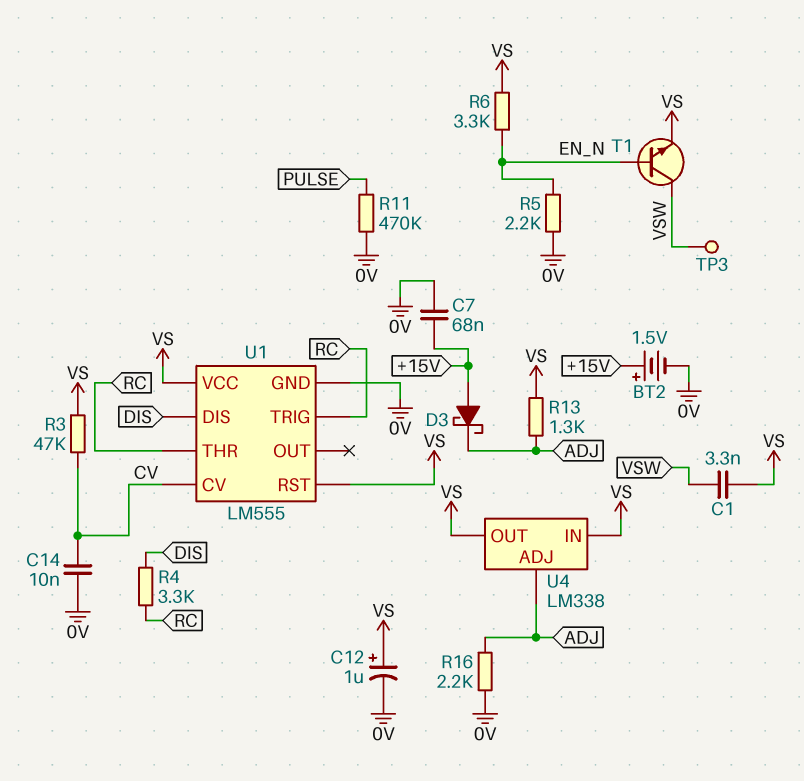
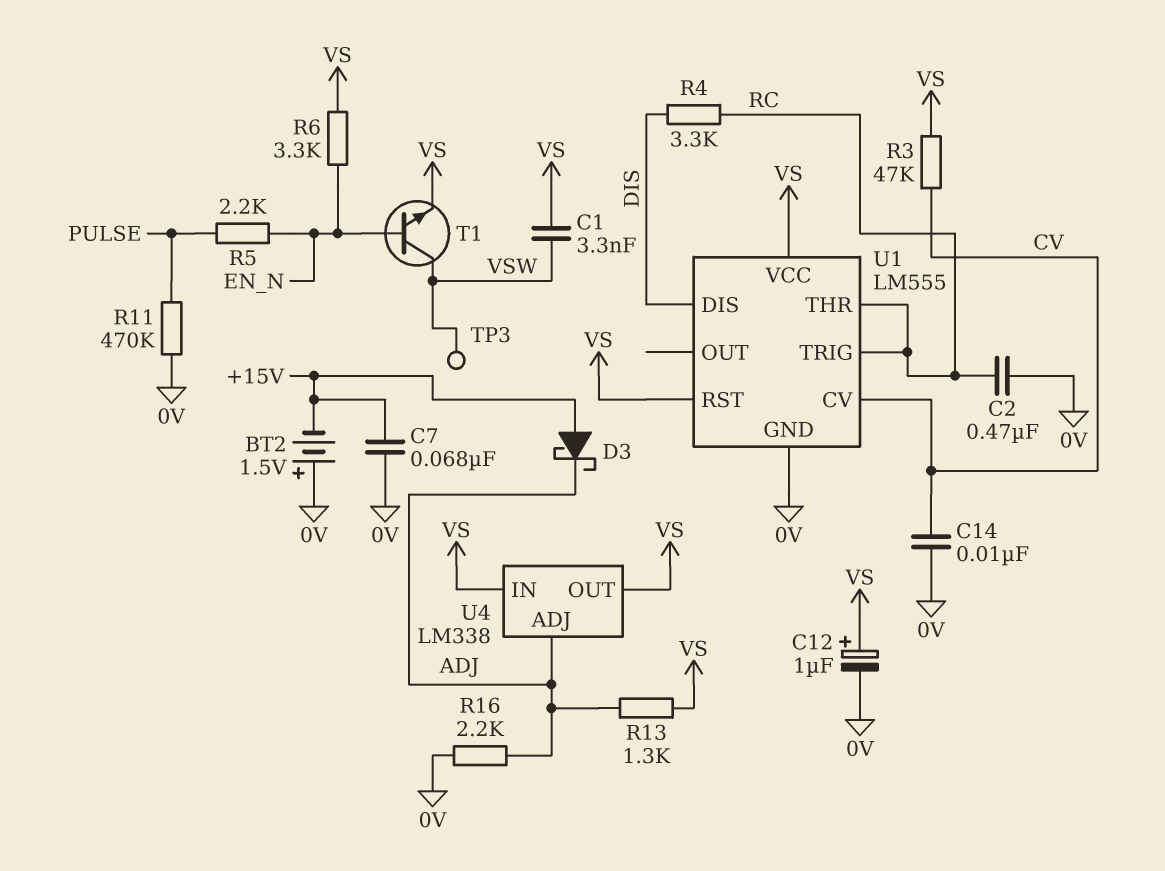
BT2: 1.5V (plus +15V, minus 0V) -> 1.5V (plus 0V, minus +15V)
C2: none -> 470nF (0V, RC)
R5: 2.2k (0V, EN_N) -> 2.2k (EN_N, PULSE)

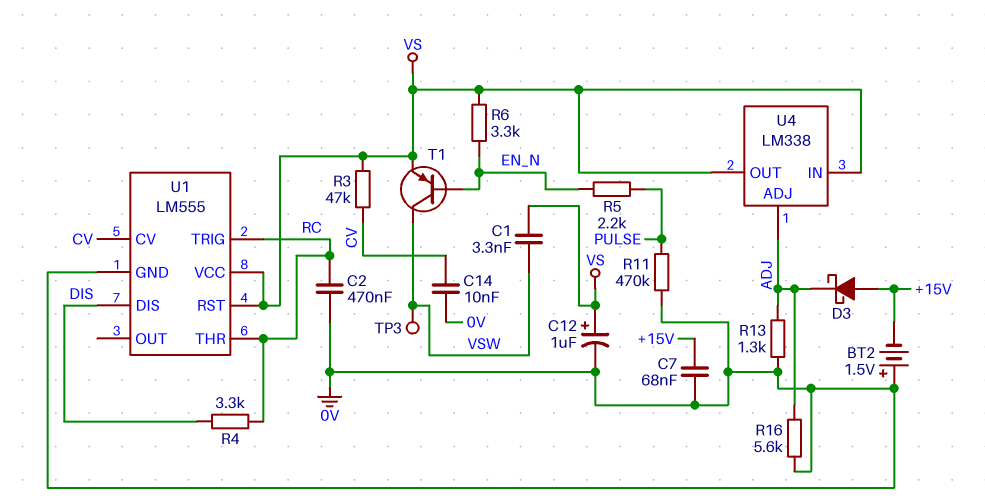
R13: 1.3k (ADJ, VS) -> 1.3k (0V, ADJ)
R16: 2.2k (0V, ADJ) -> 5.6k (0V, ADJ)
T1: NPN (B EN_N, C VSW, E VS) -> PNP (B EN_N, C VSW, E VS)

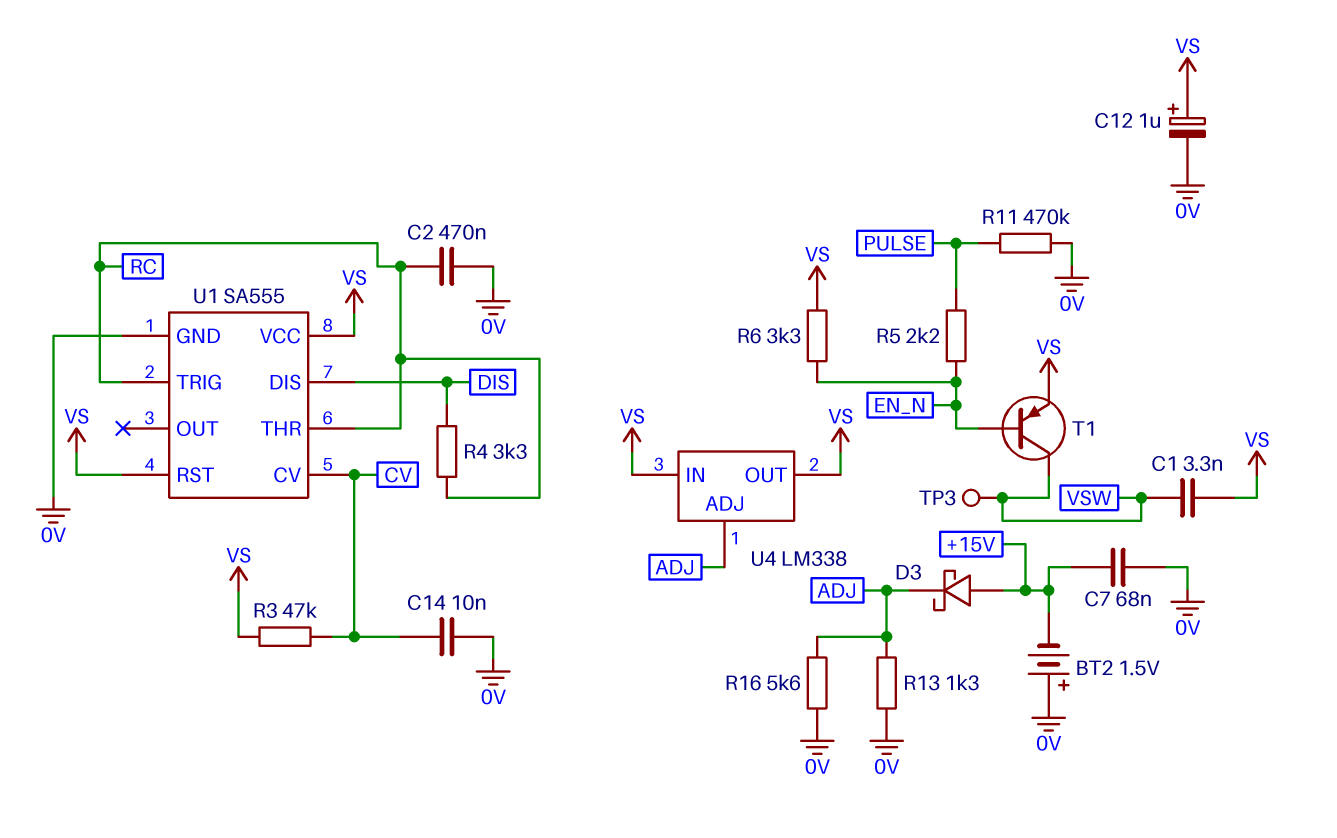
U1: LM555 -> SA555

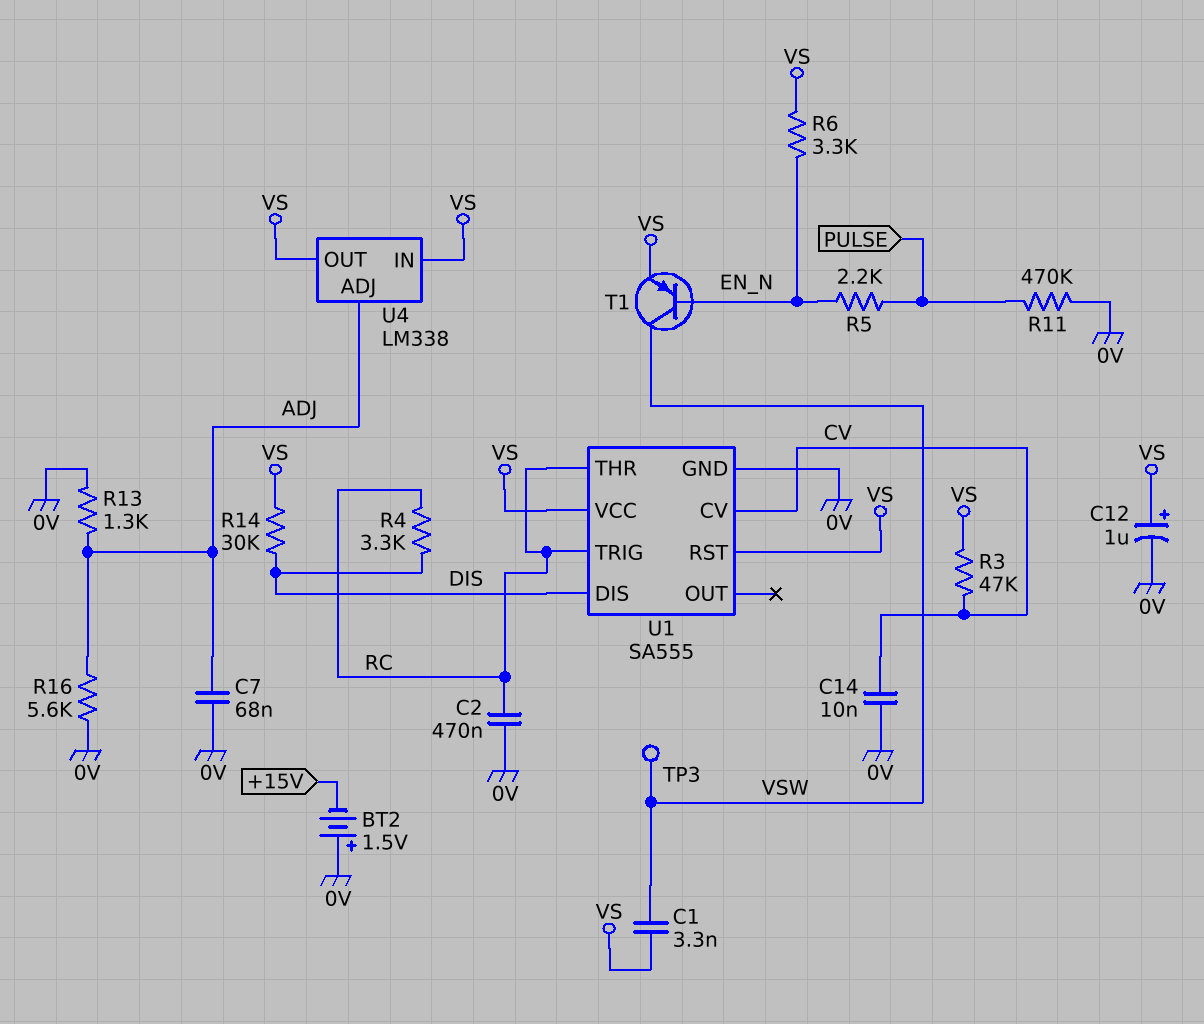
C7: 68nF (+15V, 0V) -> 68nF (0V, ADJ)
D3: schottky (A +15V, K ADJ) -> none
R14: none -> 30k (DIS, VS)

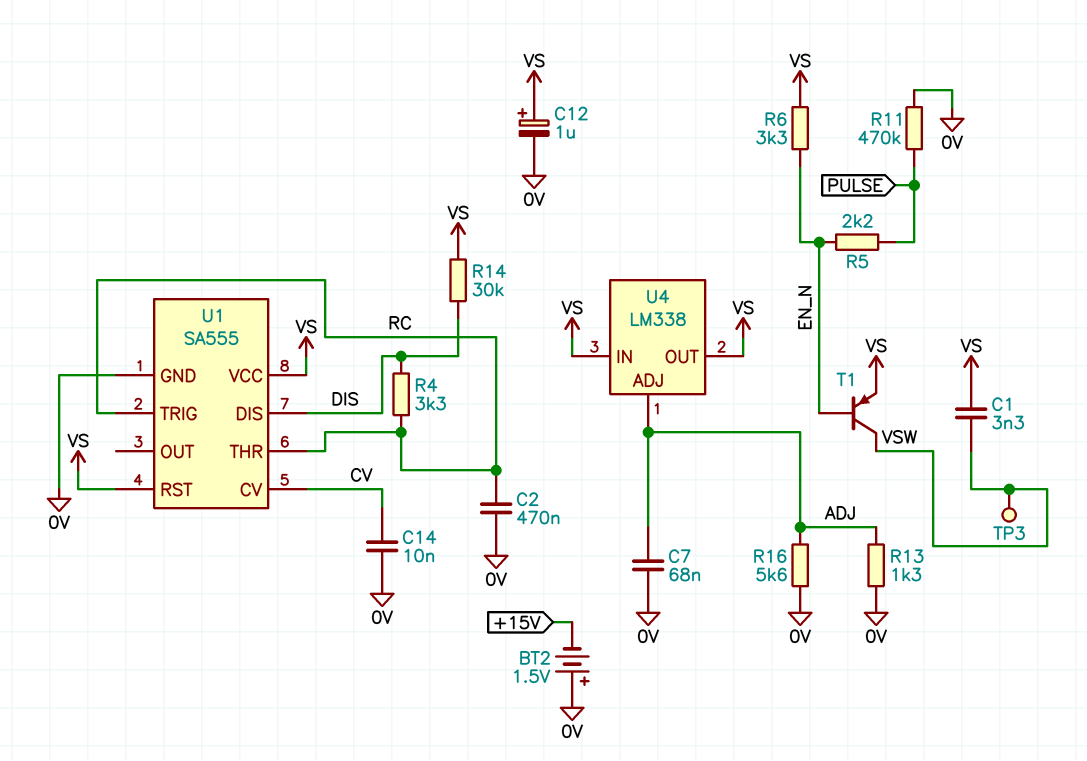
R3: 47k (CV, VS) -> none

